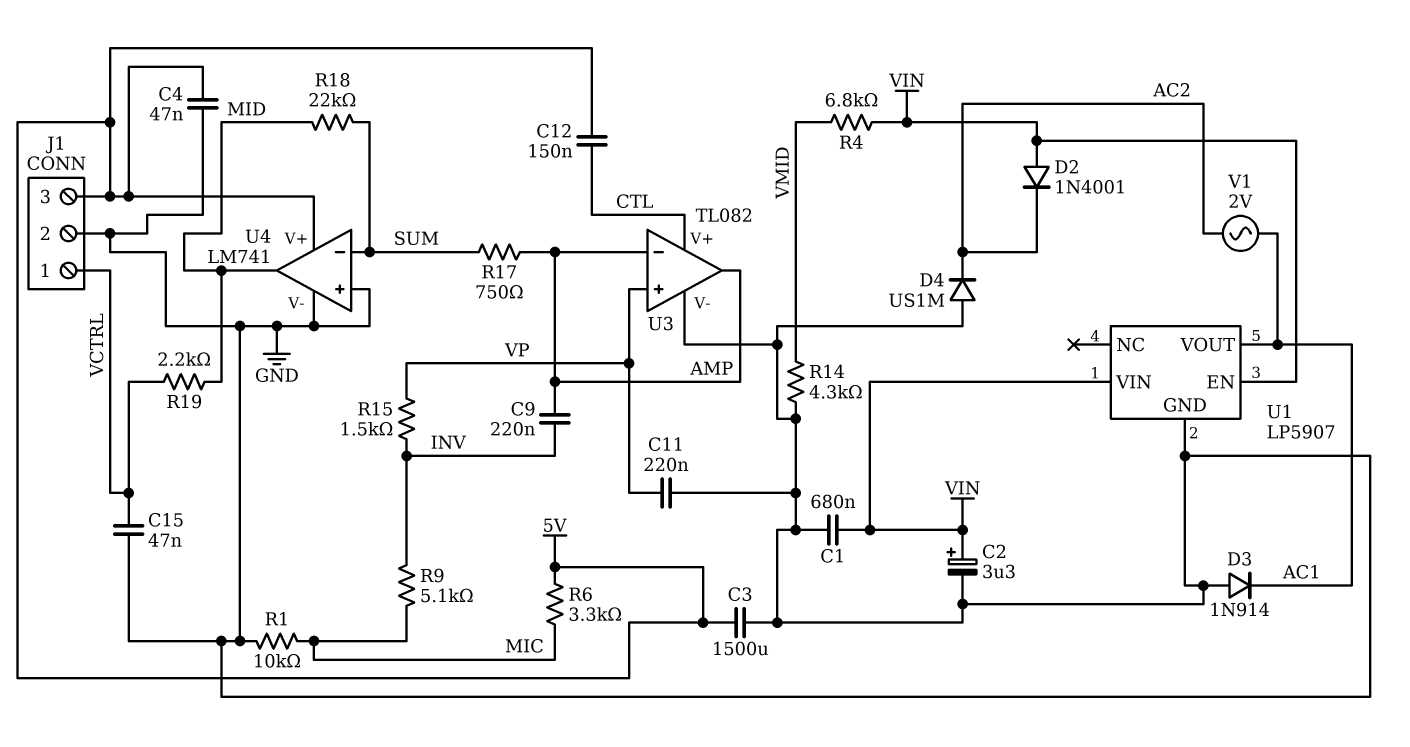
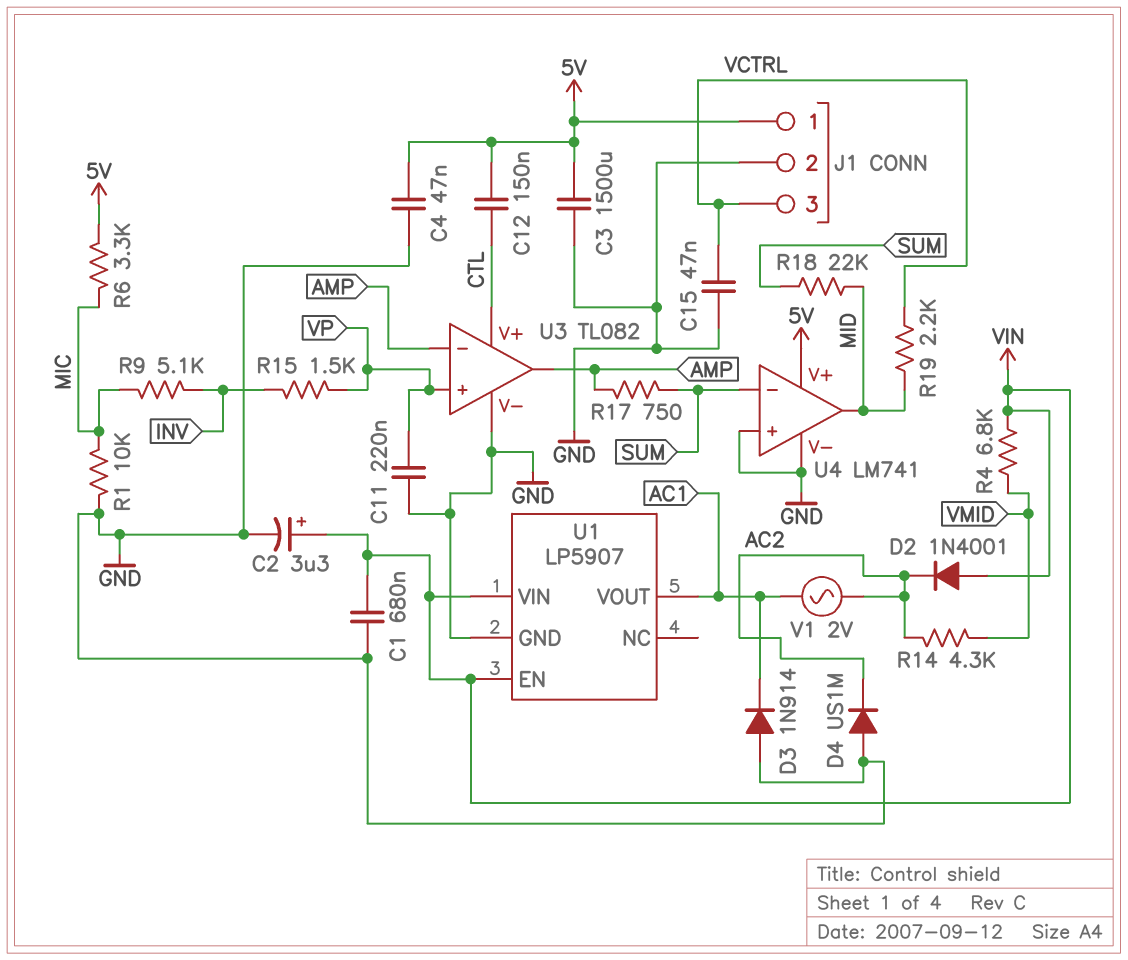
C9: 220nF (AMP, INV) -> none
J1 pin 1: VCTRL -> 5V
J1 pin 3: 5V -> VCTRL
R14: 4.3k (GND, VMID) -> 4.3k (AC2, VMID)

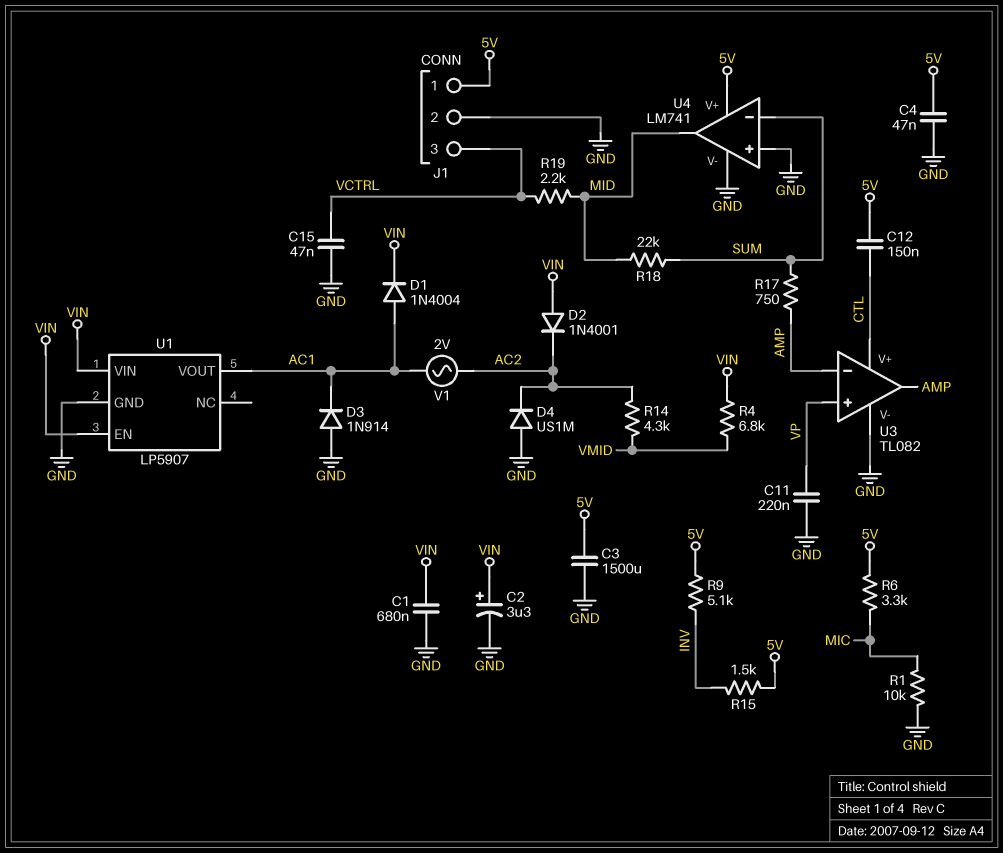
D1: none -> diode 1N4004 (A AC1, K VIN)
R9: 5.1k (INV, MIC) -> 5.1k (5V, INV)
R15: 1.5k (INV, VP) -> 1.5k (5V, INV)

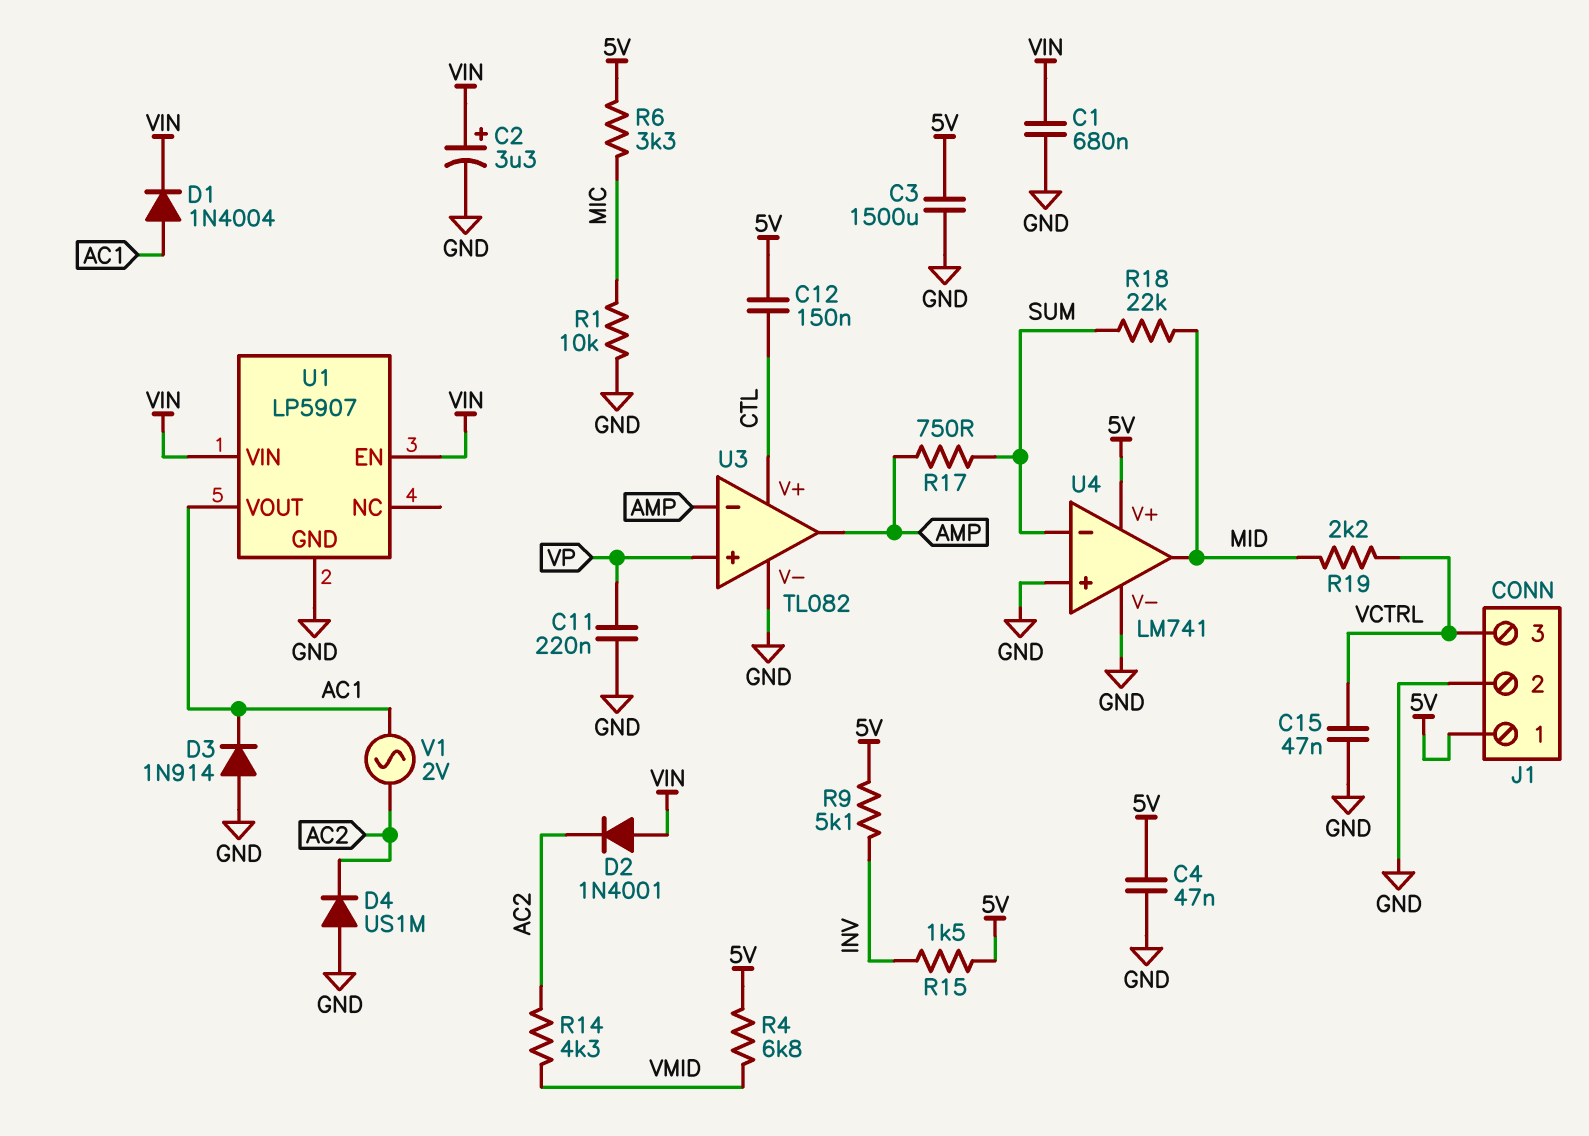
R4: 6.8k (VIN, VMID) -> 6.8k (5V, VMID)

